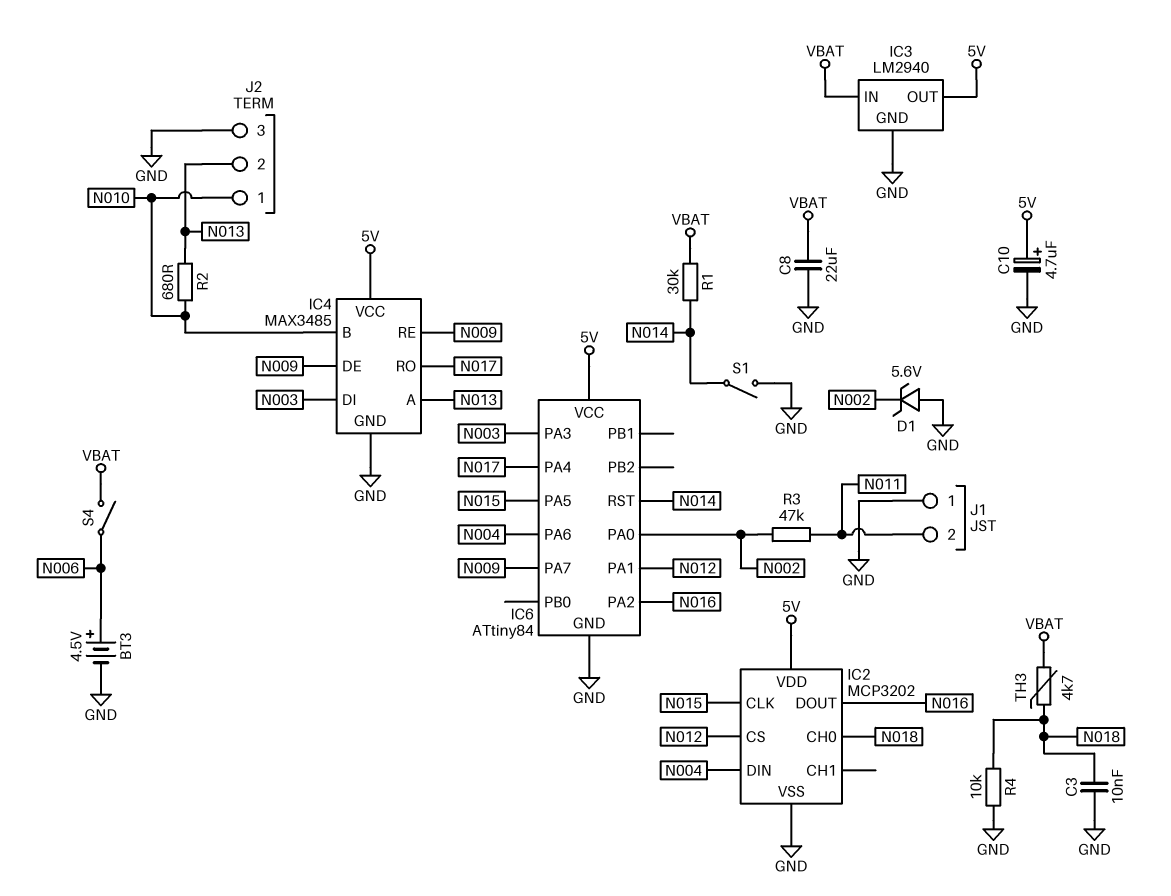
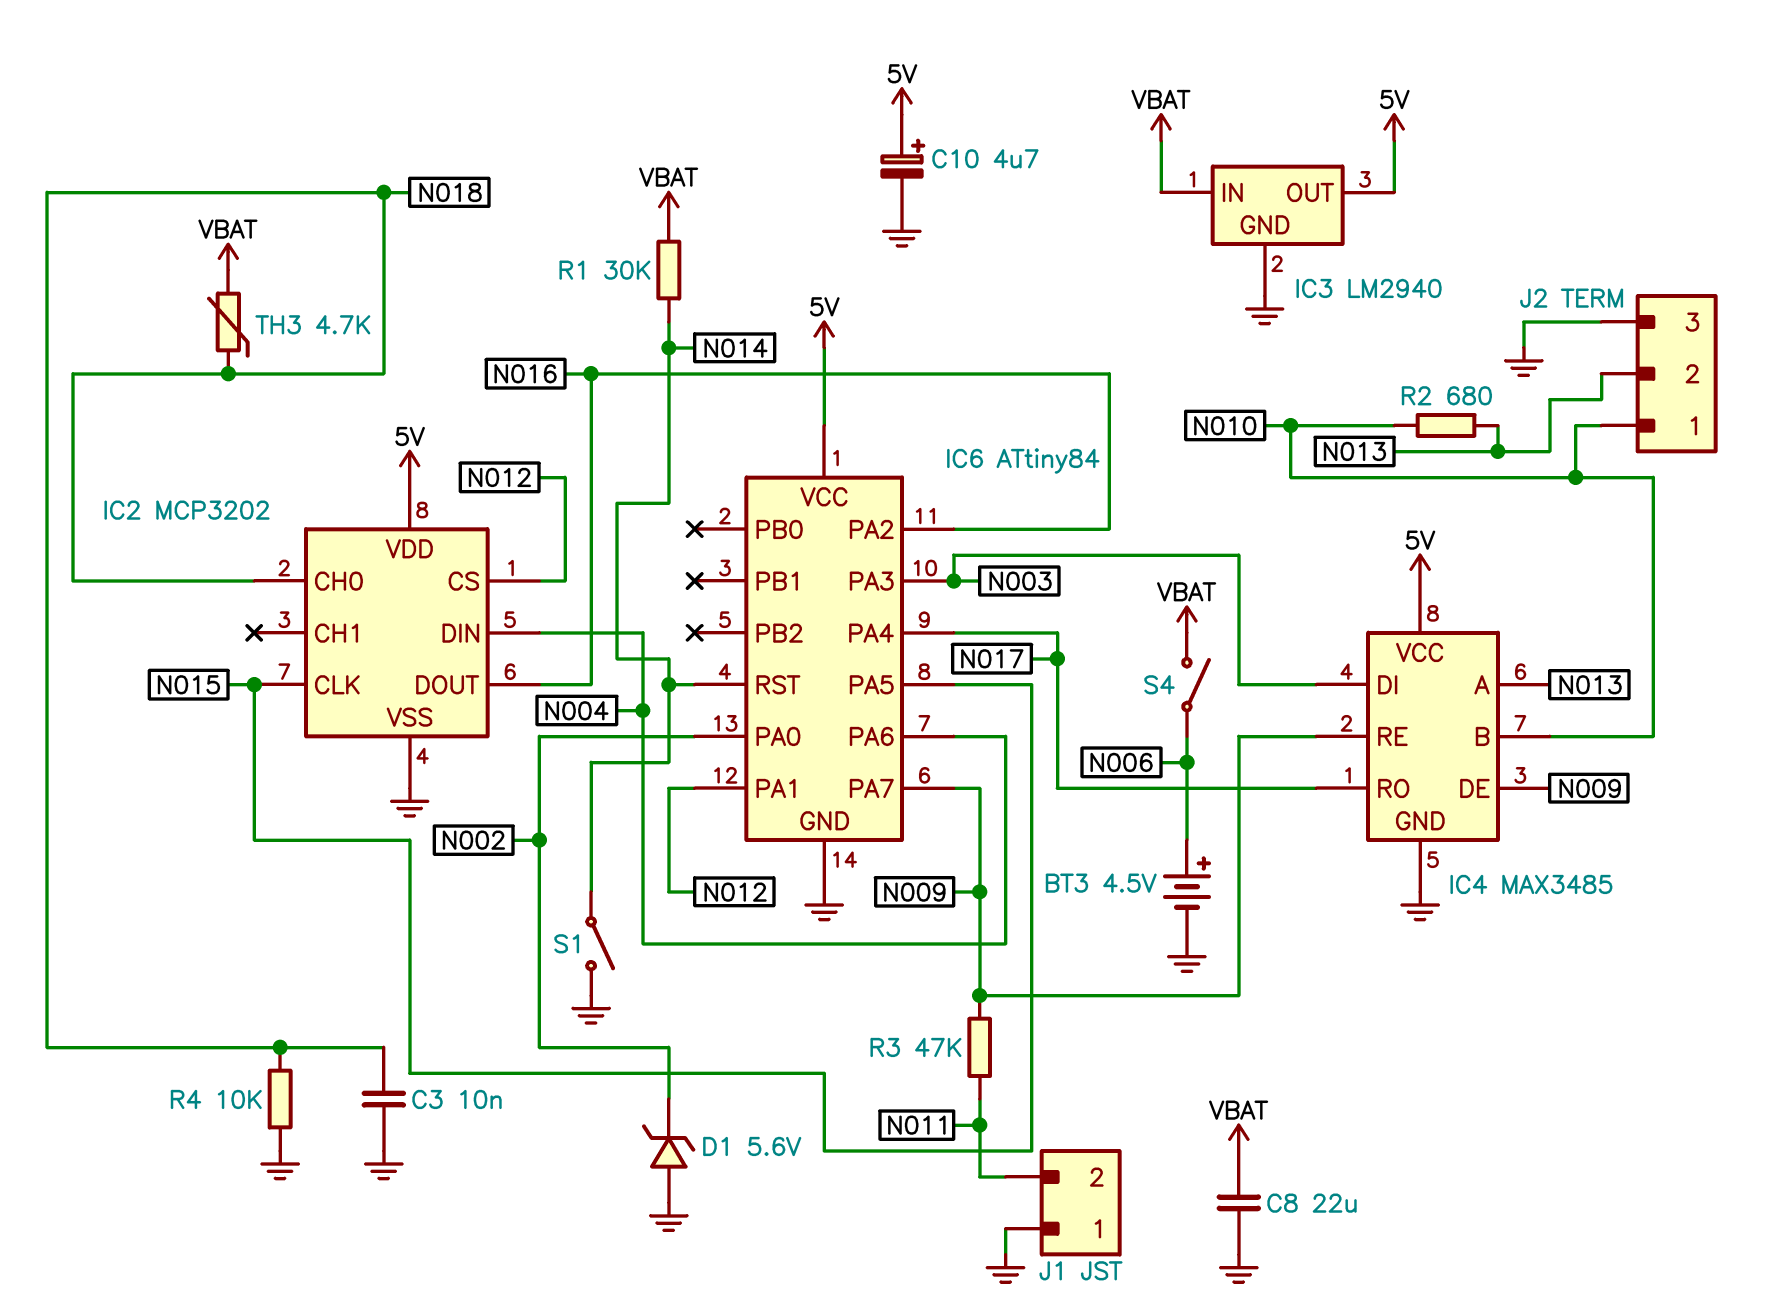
R3: 47k (N002, N011) -> 47k (N009, N011)

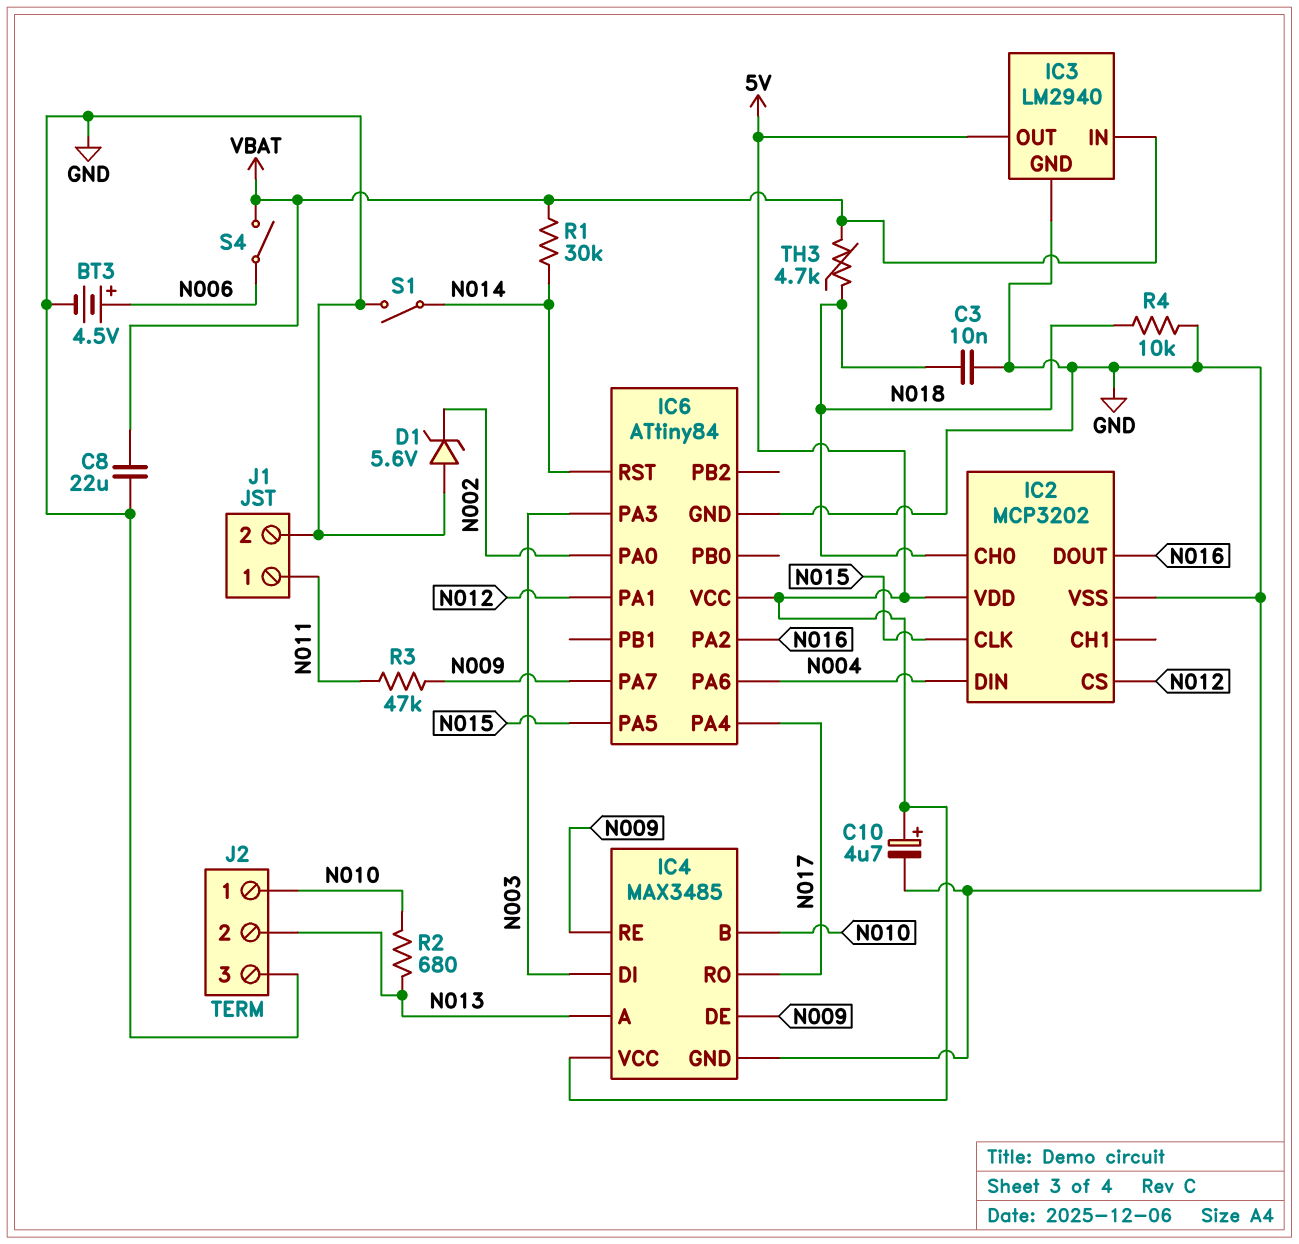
J1 pin 1: GND -> N011
J1 pin 2: N011 -> GND

